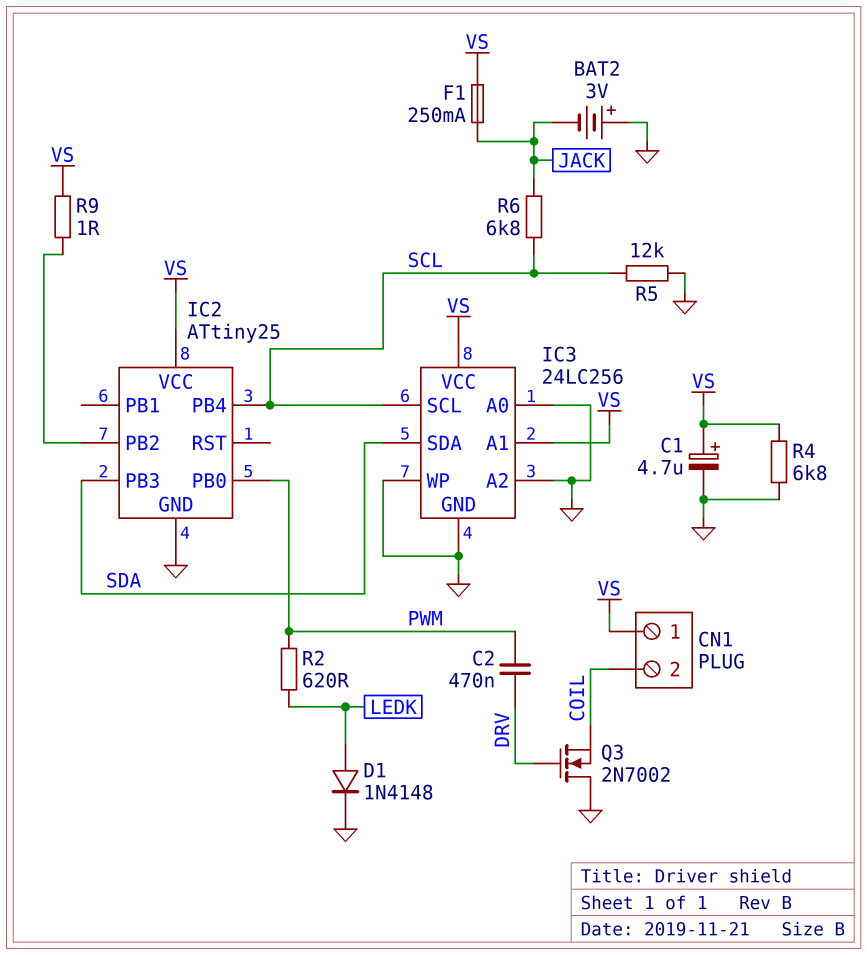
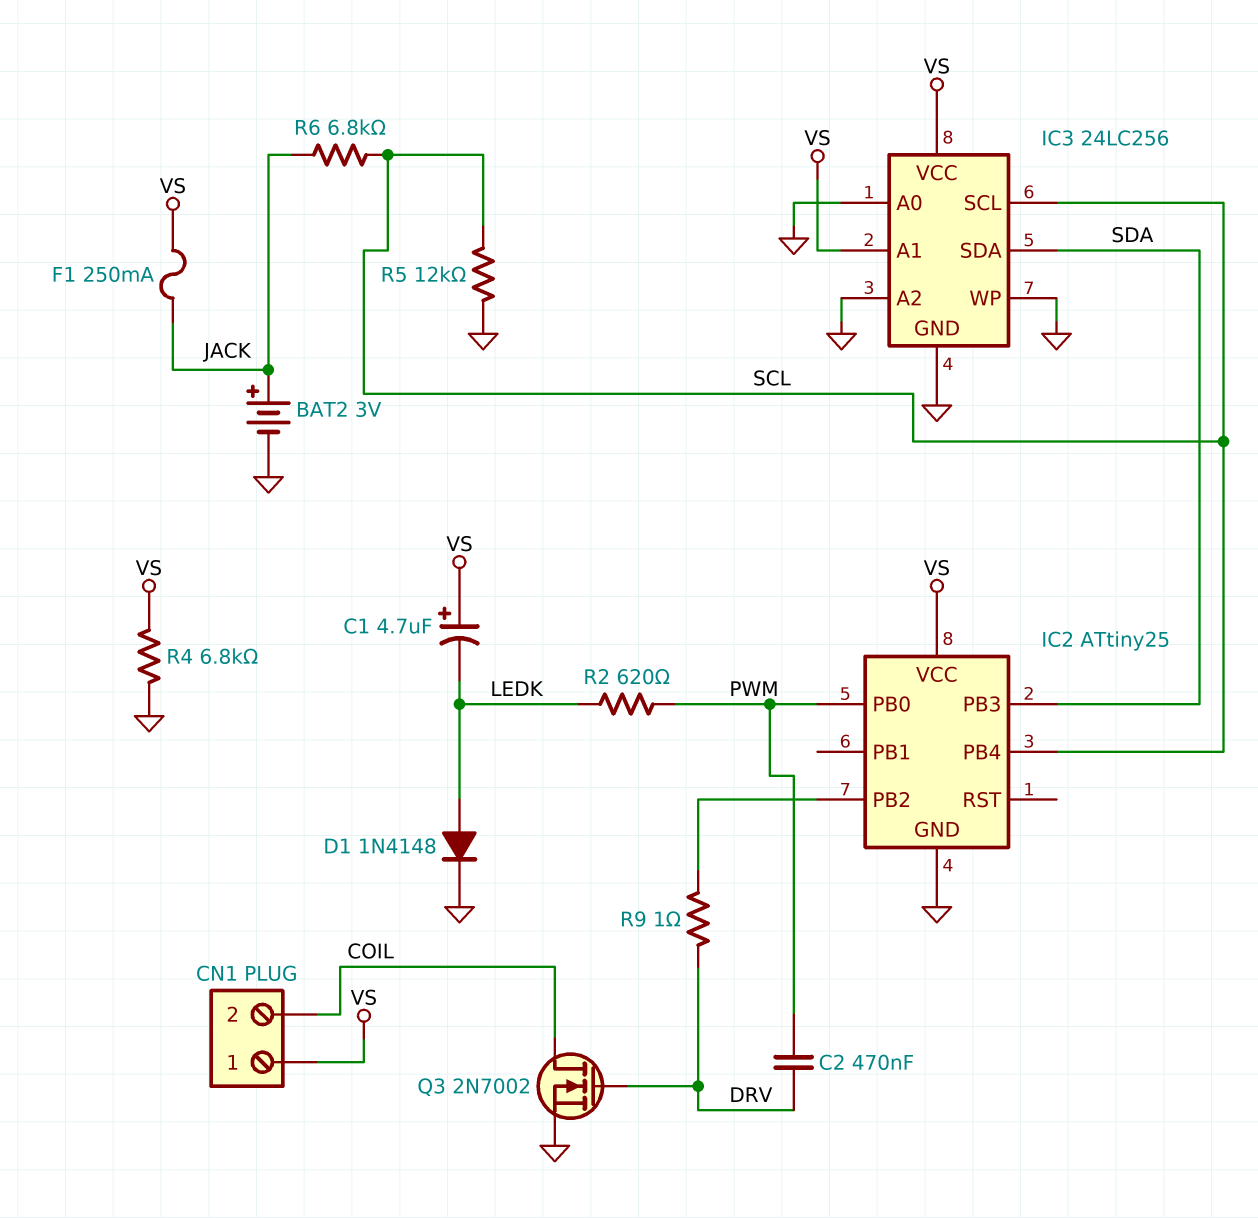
BAT2: 3V (plus GND, minus JACK) -> 3V (plus JACK, minus GND)
C1: 4.7uF (plus VS, minus GND) -> 4.7uF (plus VS, minus LEDK)
Q3: NMOS 2N7002 (G DRV, D GND, S COIL) -> NMOS 2N7002 (G DRV, D COIL, S GND)
R9: 1 (IC2/PB2, VS) -> 1 (DRV, IC2/PB2)

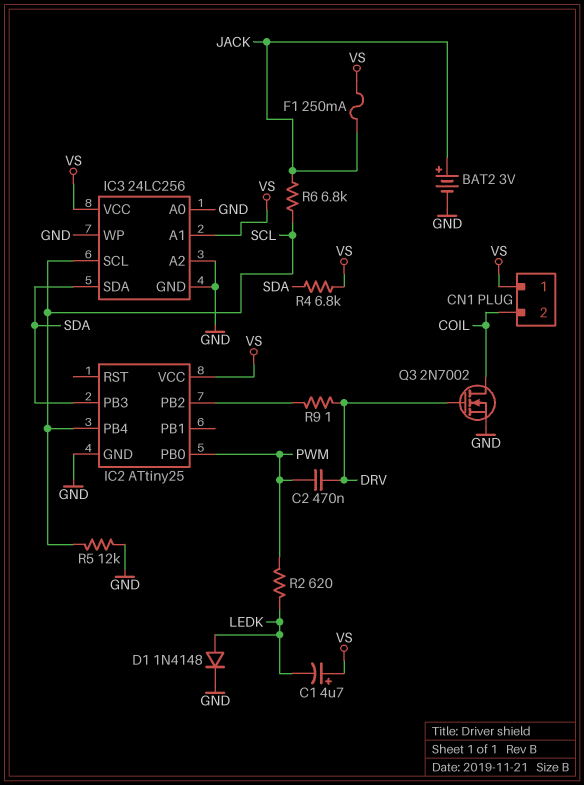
R4: 6.8k (GND, VS) -> 6.8k (SDA, VS)

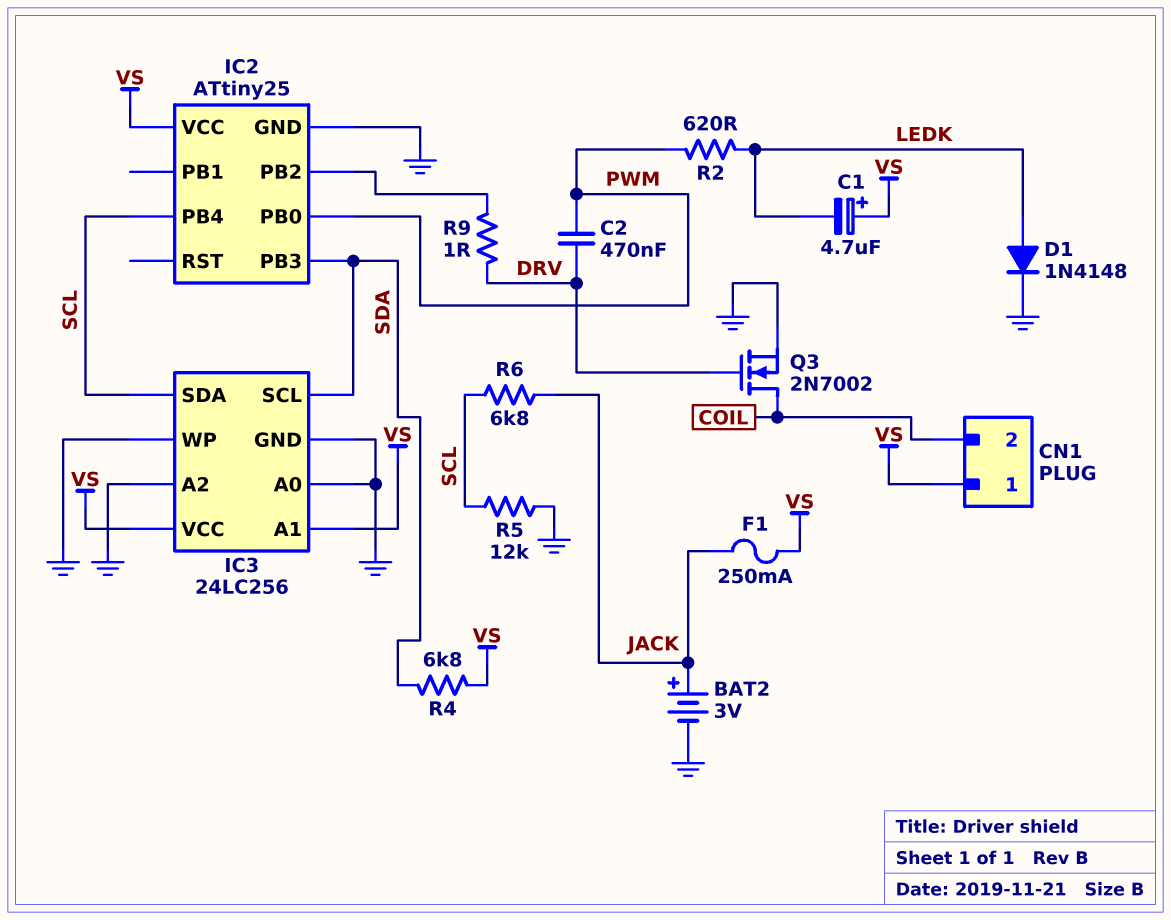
IC3 pin SCL: SCL -> SDA
IC3 pin SDA: SDA -> SCL

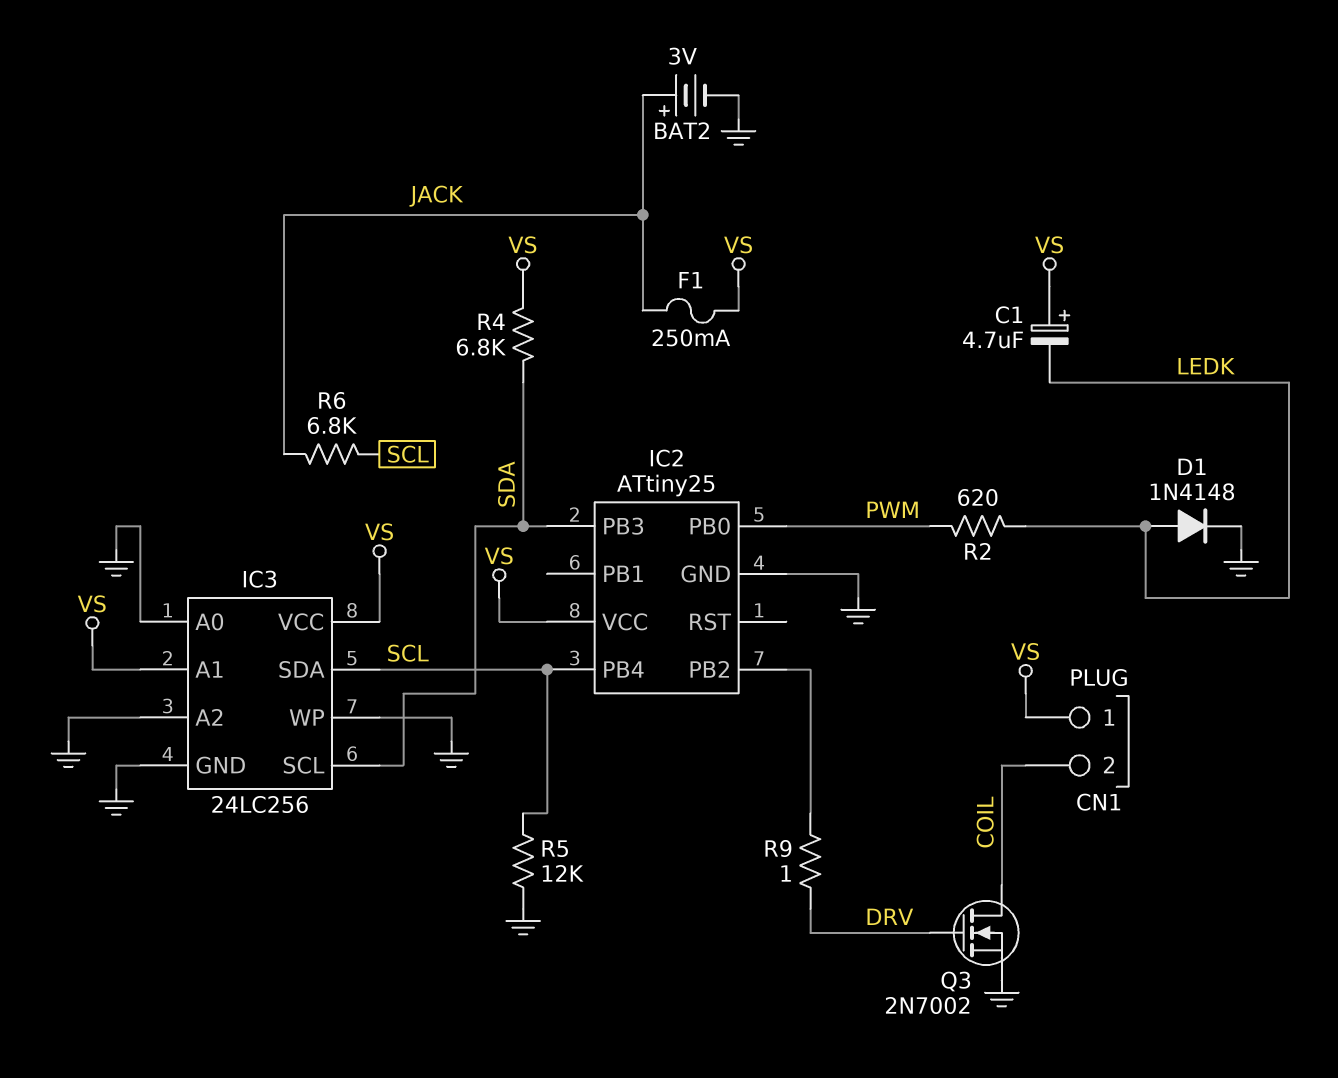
C2: 470nF (DRV, PWM) -> none

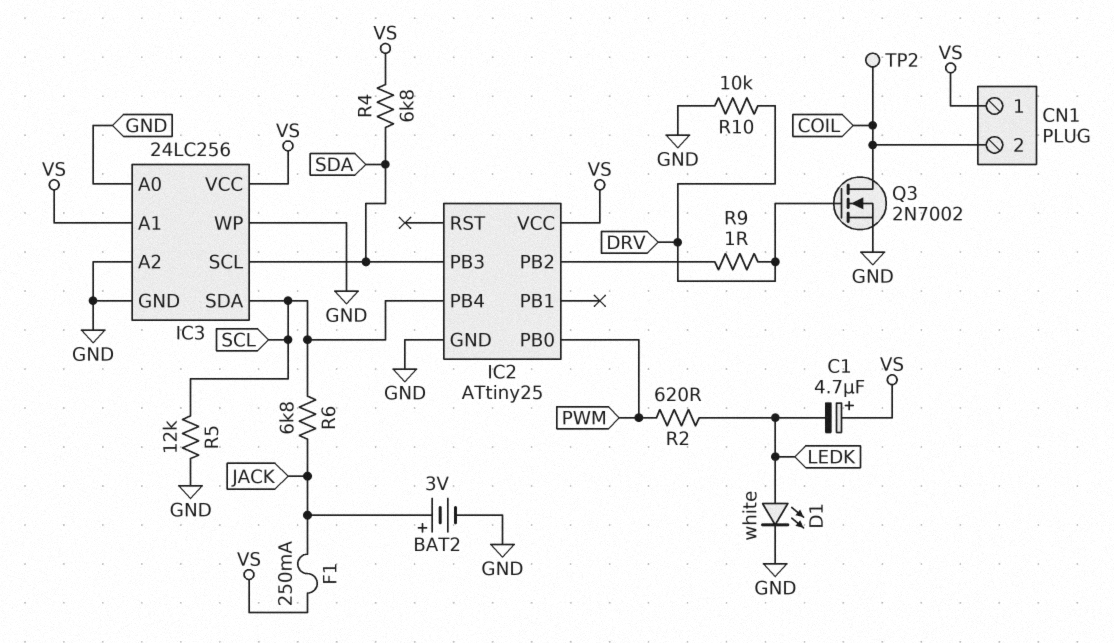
D1: diode 1N4148 (A LEDK, K GND) -> LED white (A LEDK, K GND)
R10: none -> 10k (DRV, GND)
TP2: none -> test point (COIL)

